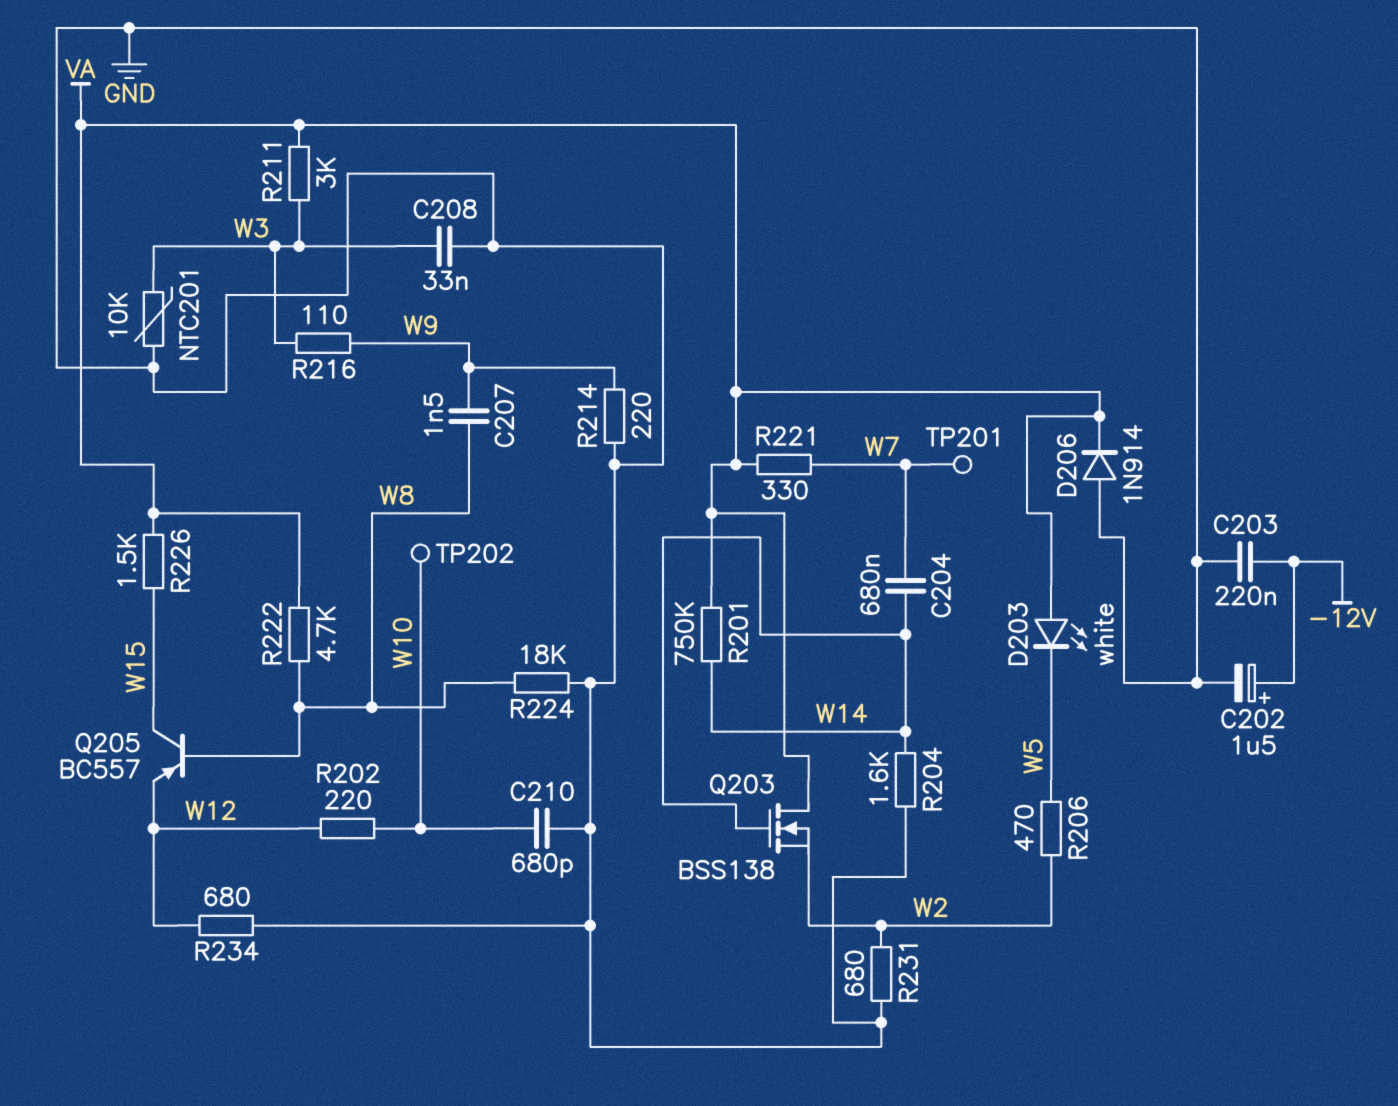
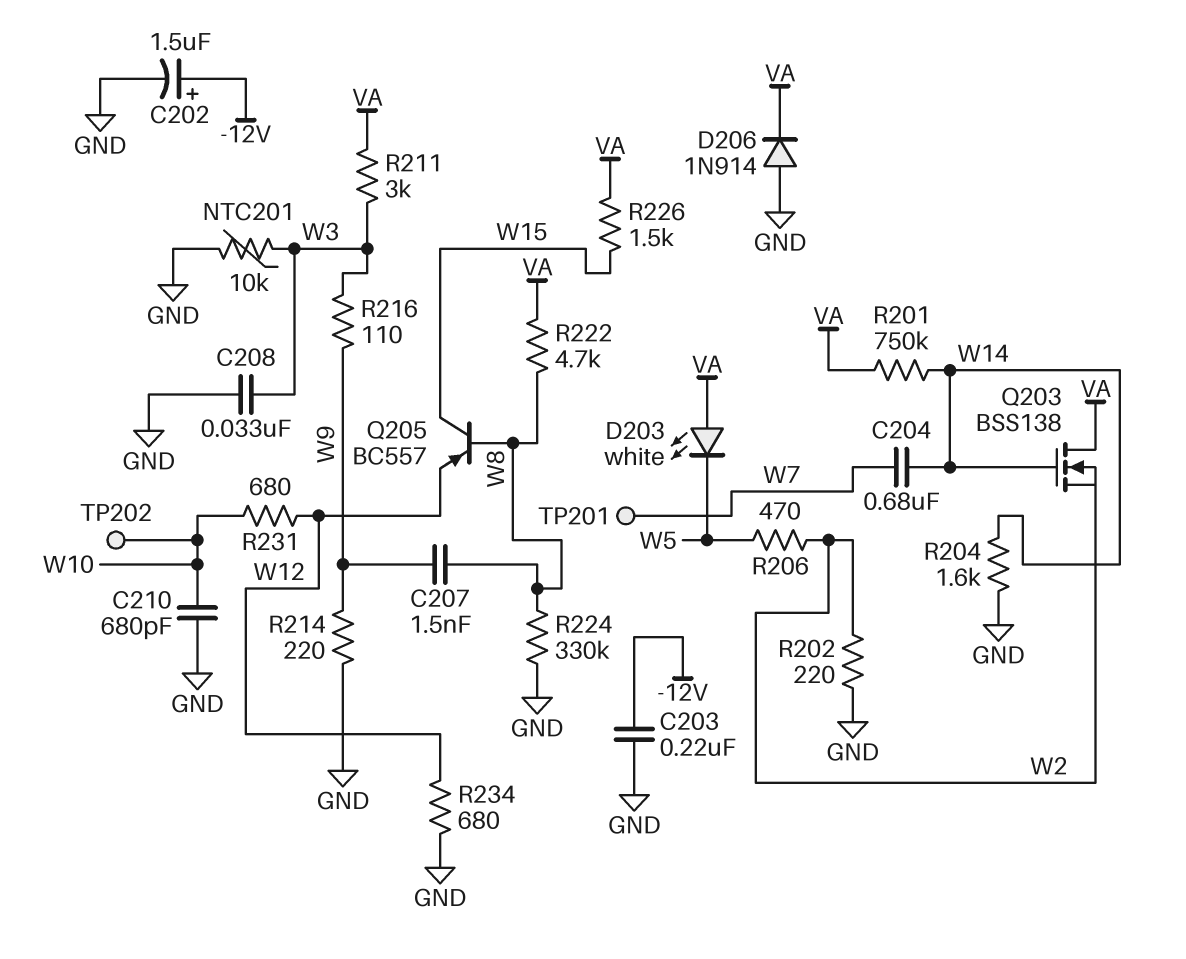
R202: 220 (W10, W12) -> 220 (GND, W2)
R221: 330 (VA, W7) -> none
R224: 18k (GND, W8) -> 330k (GND, W8)
R231: 680 (GND, W2) -> 680 (W10, W12)

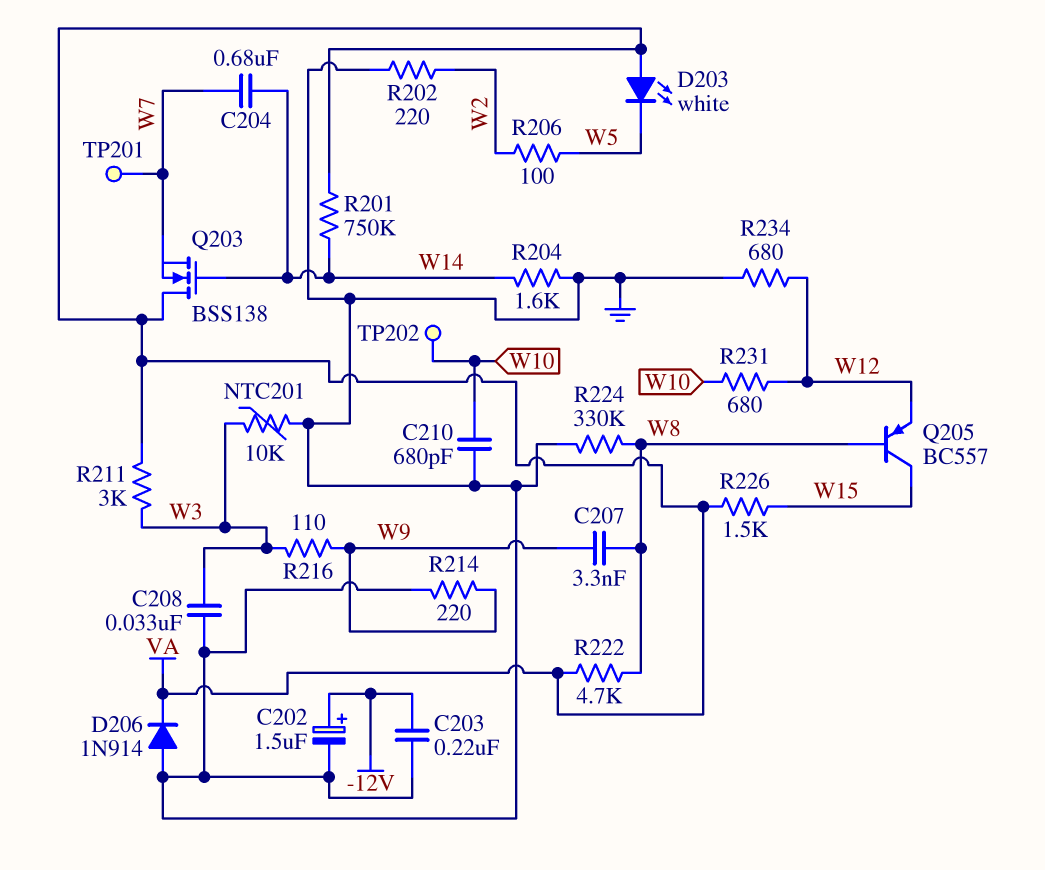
C207: 1.5nF (W8, W9) -> 3.3nF (W8, W9)
Q203: NMOS BSS138 (G W14, D VA, S W2) -> NMOS BSS138 (G W14, D VA, S W7)
R206: 470 (W2, W5) -> 100 (W2, W5)

